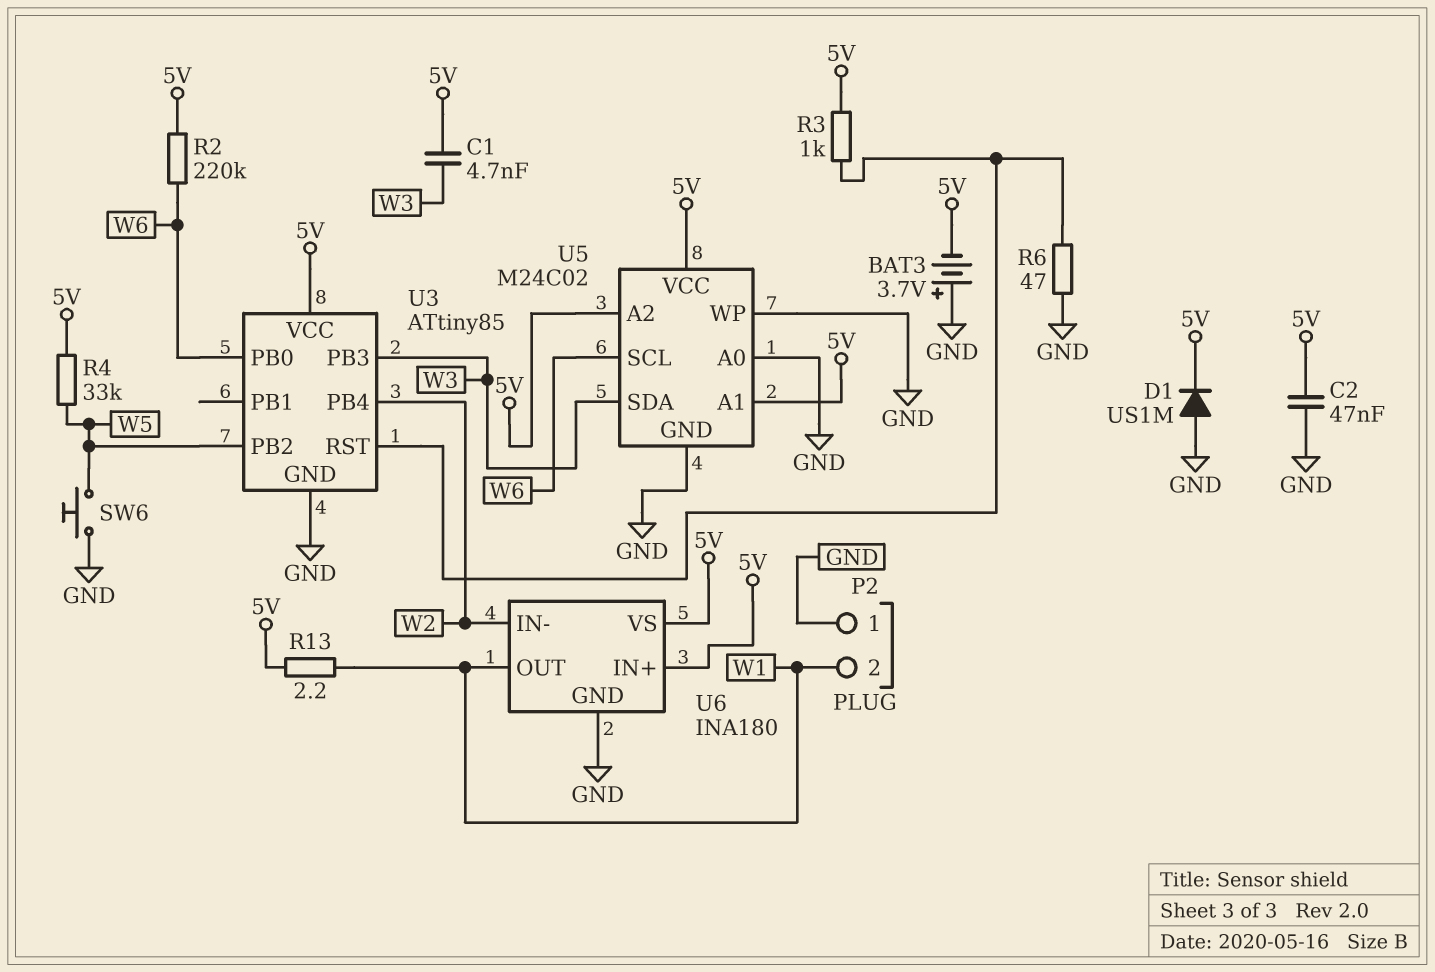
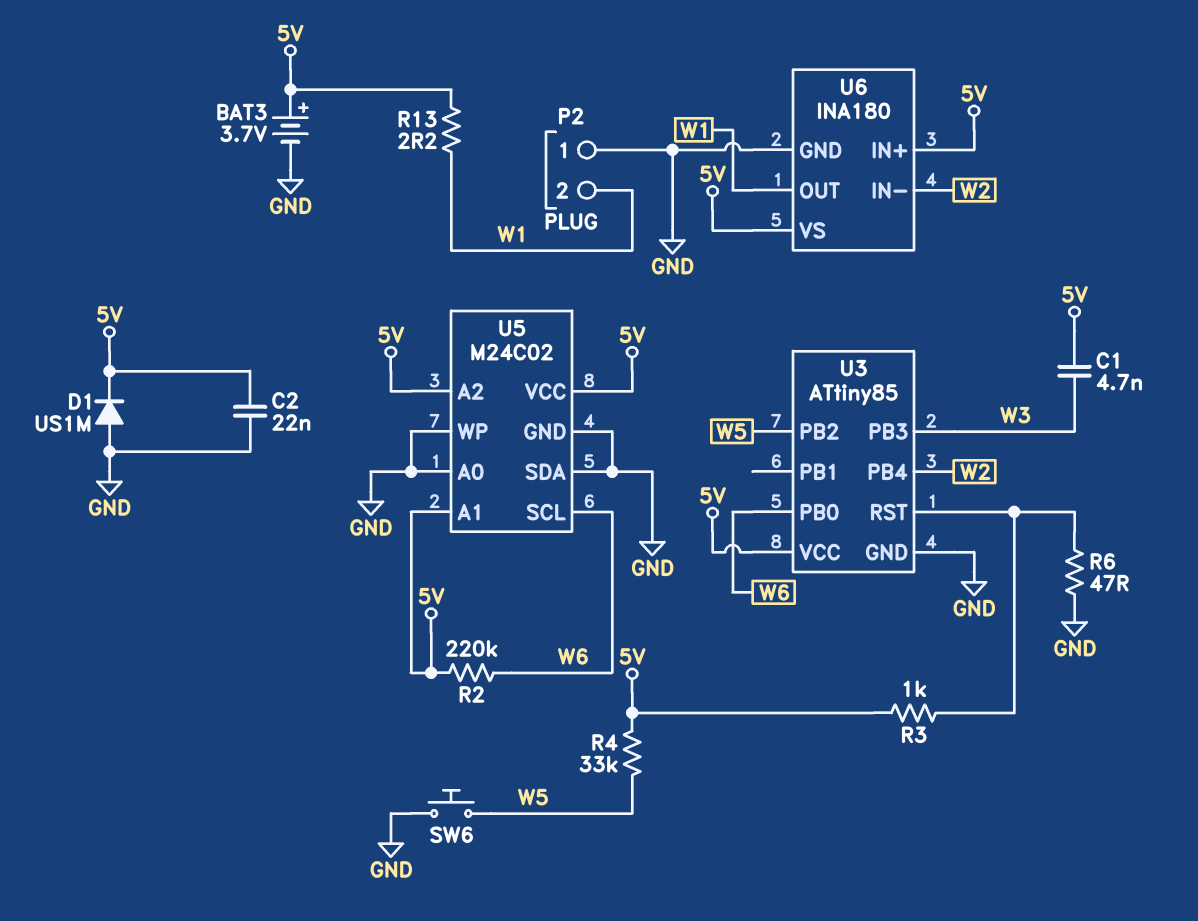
BAT3: 3.7V (plus GND, minus 5V) -> 3.7V (plus 5V, minus GND)
C2: 47nF (5V, GND) -> 22nF (5V, GND)
U5 pin SDA: W3 -> GND

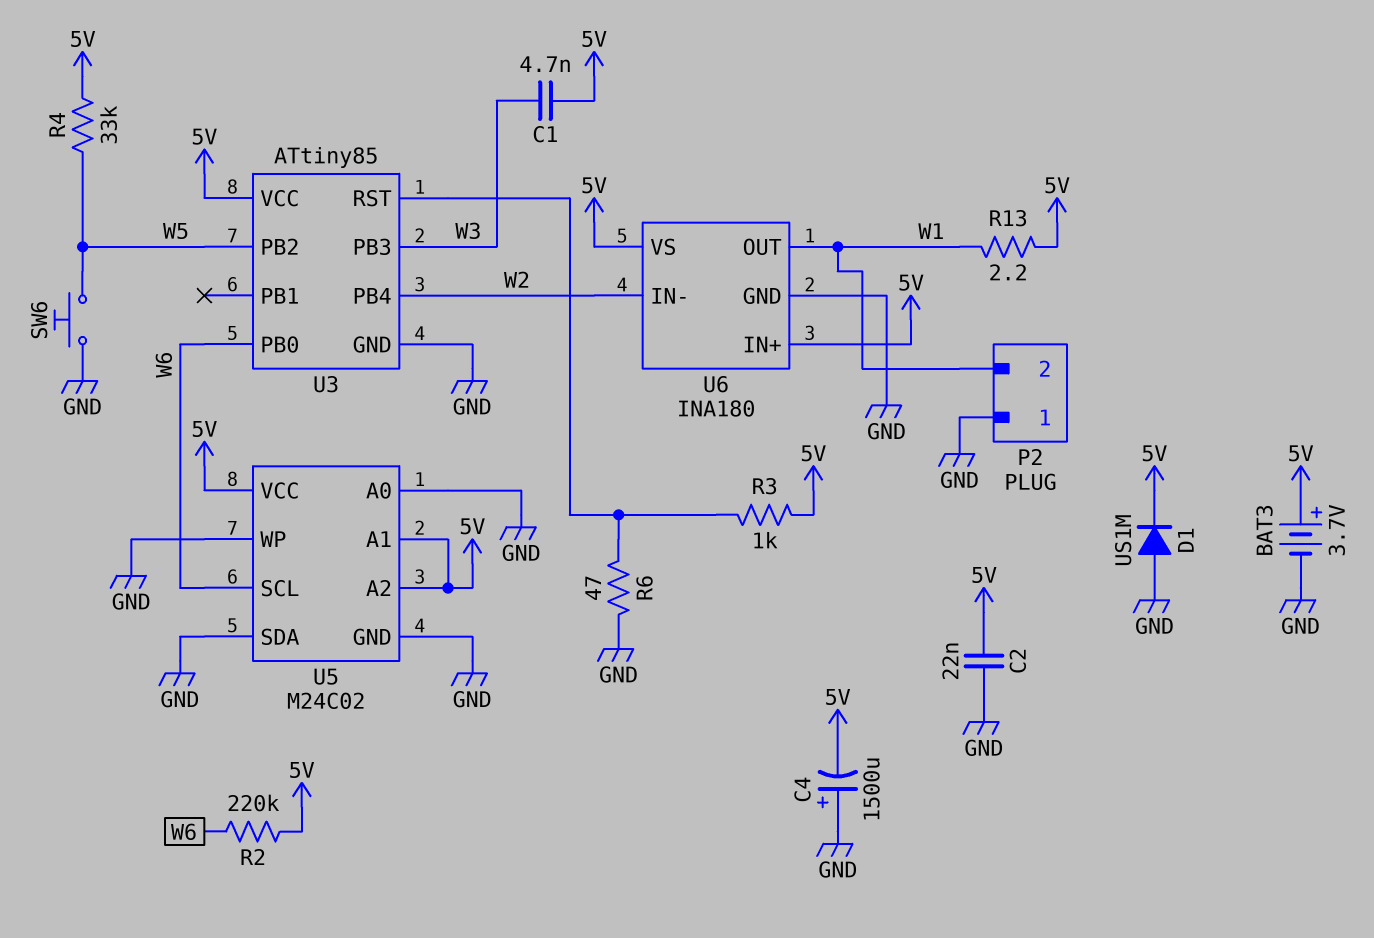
C4: none -> 1500uF (plus GND, minus 5V)

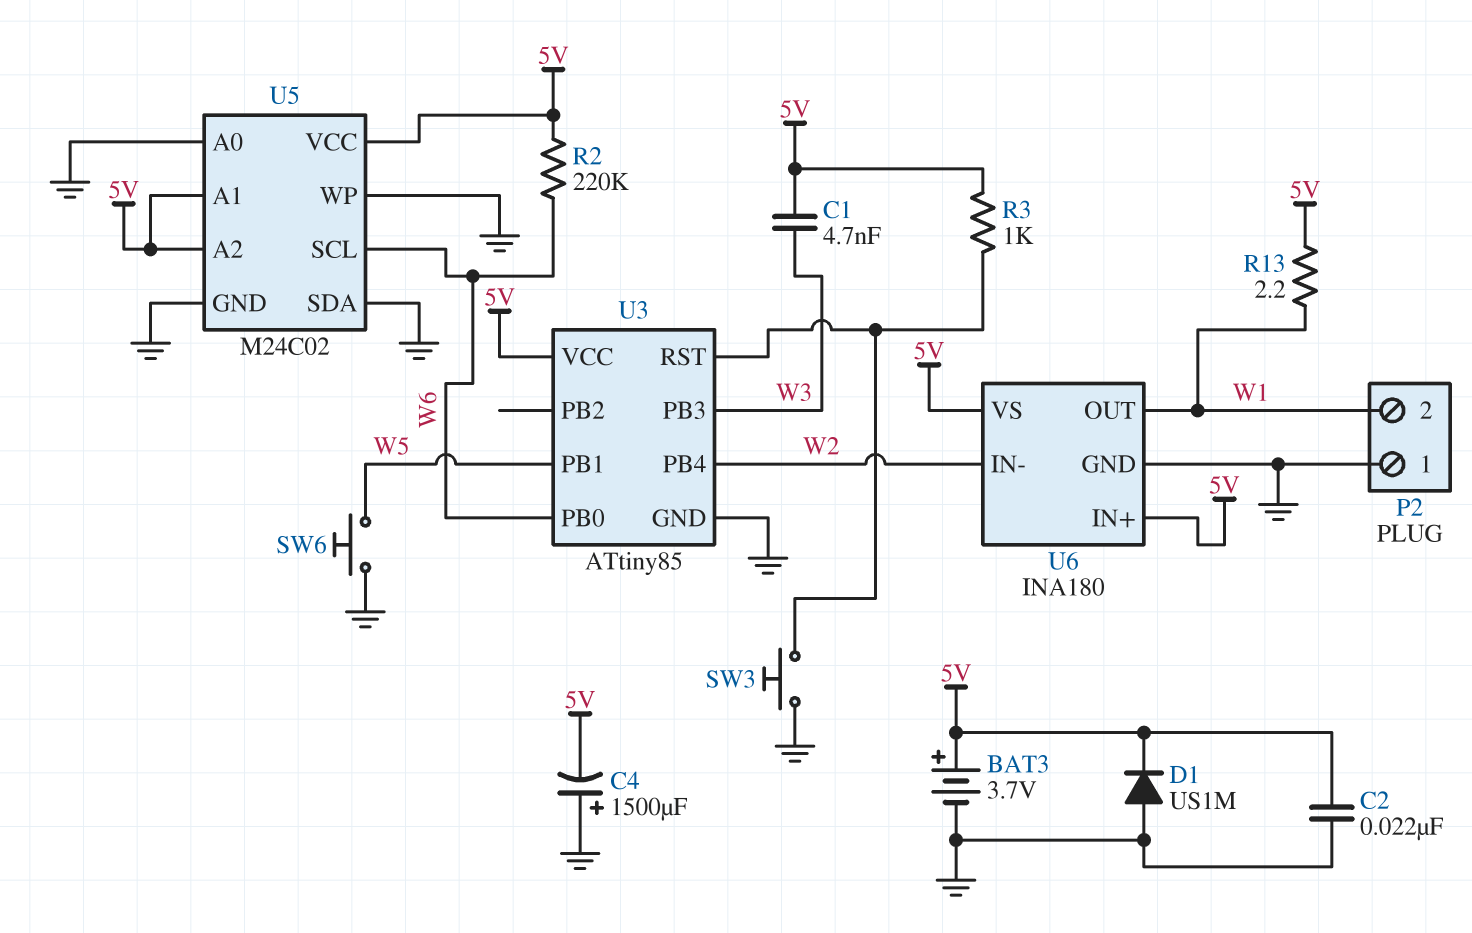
R4: 33k (5V, W5) -> none
R6: 47 (GND, U3/RST) -> none
SW3: none -> button (GND, U3/RST)
U3 pin PB1: none -> W5
U3 pin PB2: W5 -> none

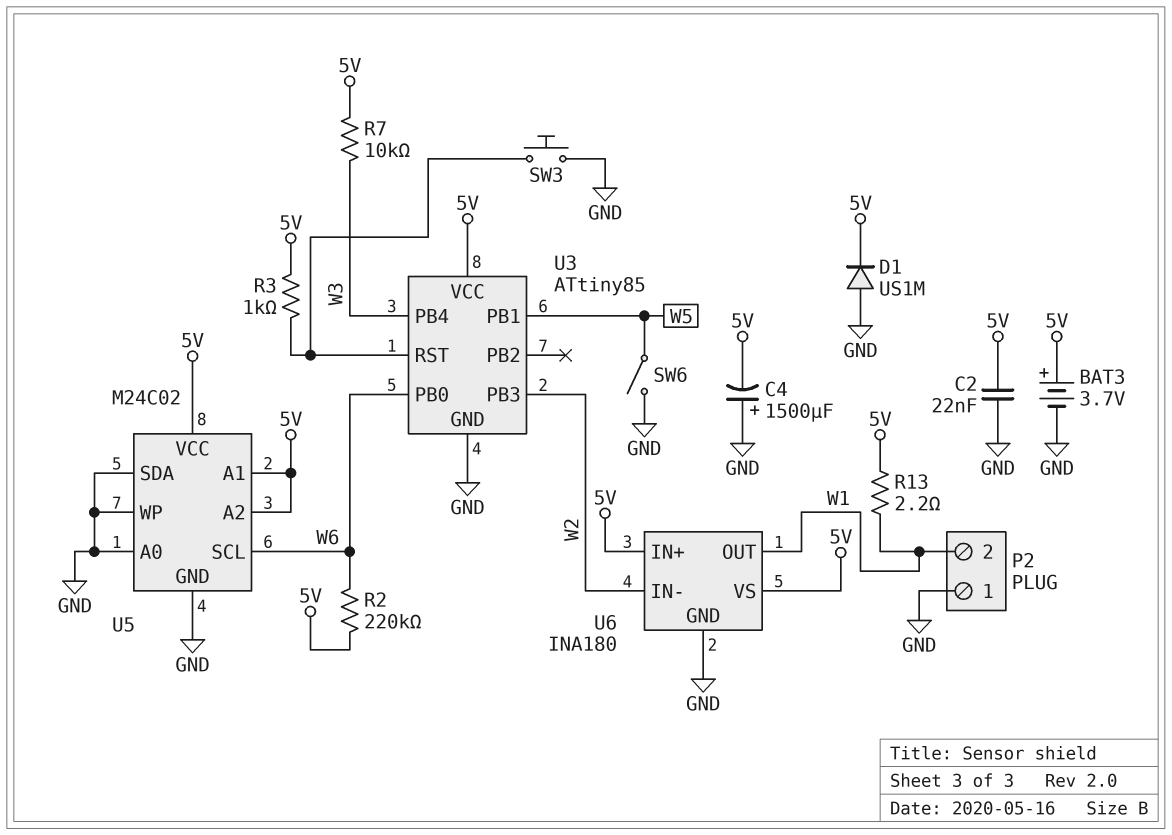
C1: 4.7nF (5V, W3) -> none
R7: none -> 10k (5V, W3)
SW6: button (GND, W5) -> switch (GND, W5)
U3 pin PB3: W3 -> W2
U3 pin PB4: W2 -> W3

